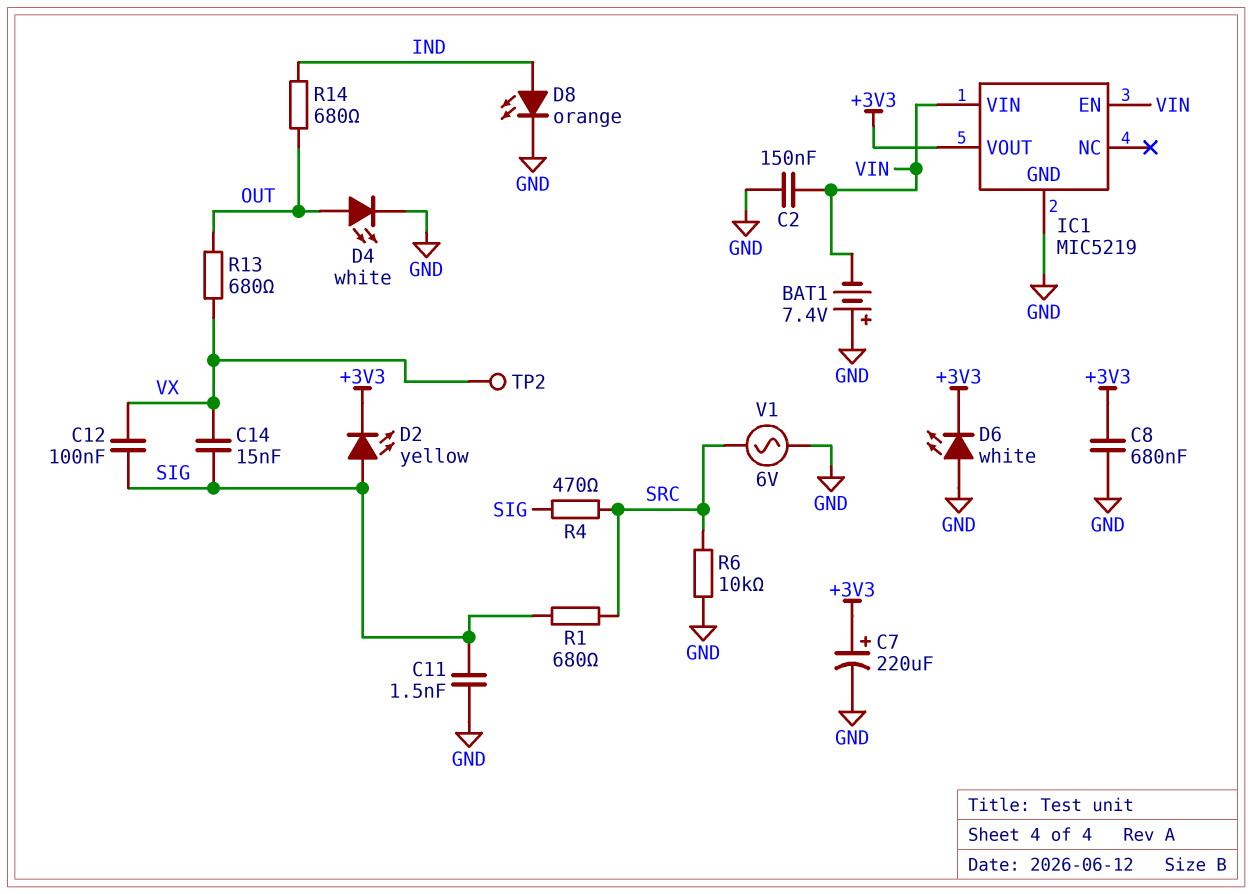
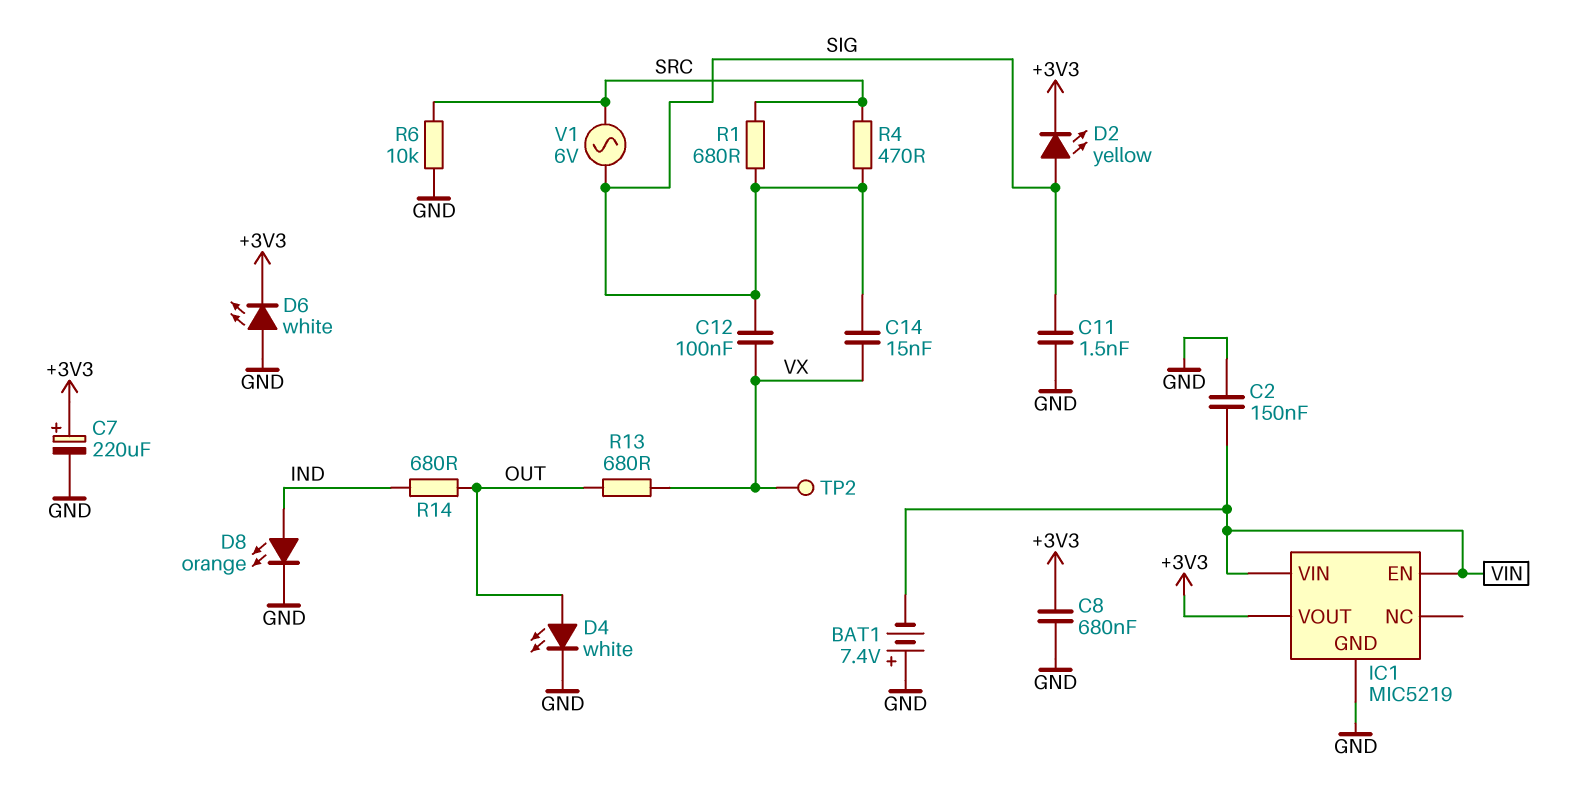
V1: AC 6V (GND, SRC) -> AC 6V (SIG, SRC)

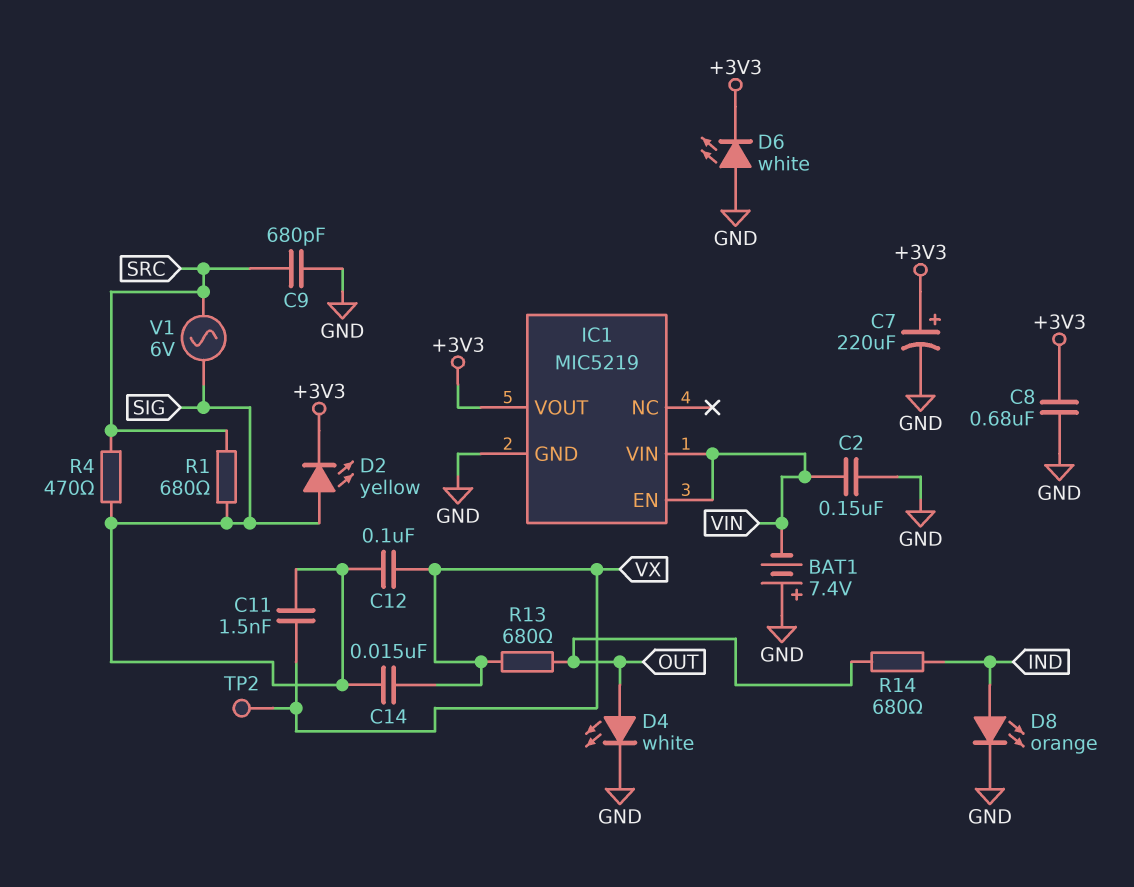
C9: none -> 680pF (GND, SRC)
C11: 1.5nF (GND, SIG) -> 1.5nF (SIG, VX)
R6: 10k (GND, SRC) -> none

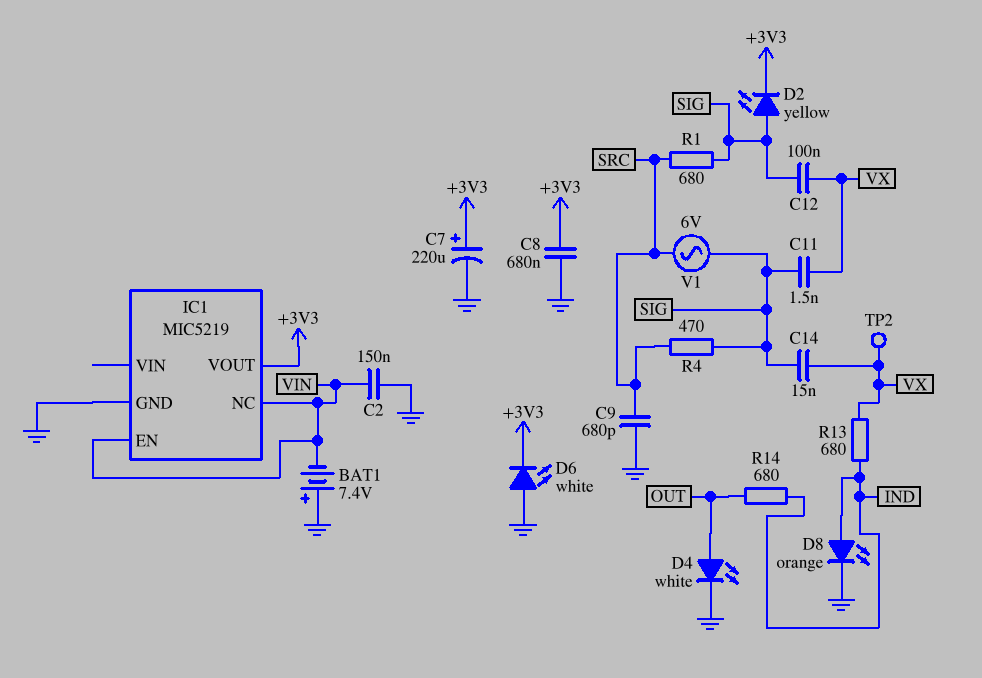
IC1 pin NC: none -> VIN
IC1 pin VIN: VIN -> none
R13: 680 (OUT, VX) -> 680 (IND, VX)

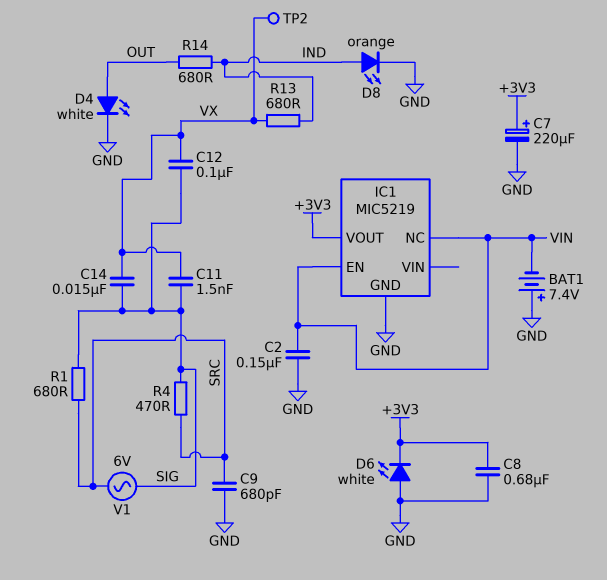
D2: LED yellow (A SIG, K +3V3) -> none

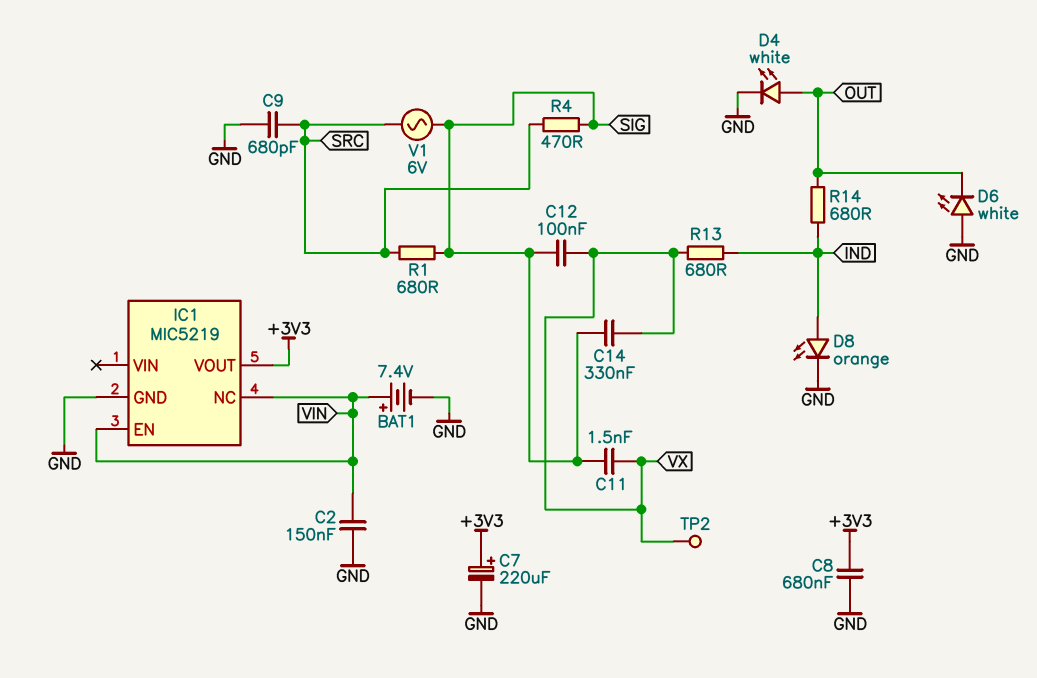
BAT1: 7.4V (plus GND, minus VIN) -> 7.4V (plus VIN, minus GND)
C14: 15nF (SIG, VX) -> 330nF (SIG, VX)
D6: LED white (A GND, K +3V3) -> LED white (A GND, K OUT)

